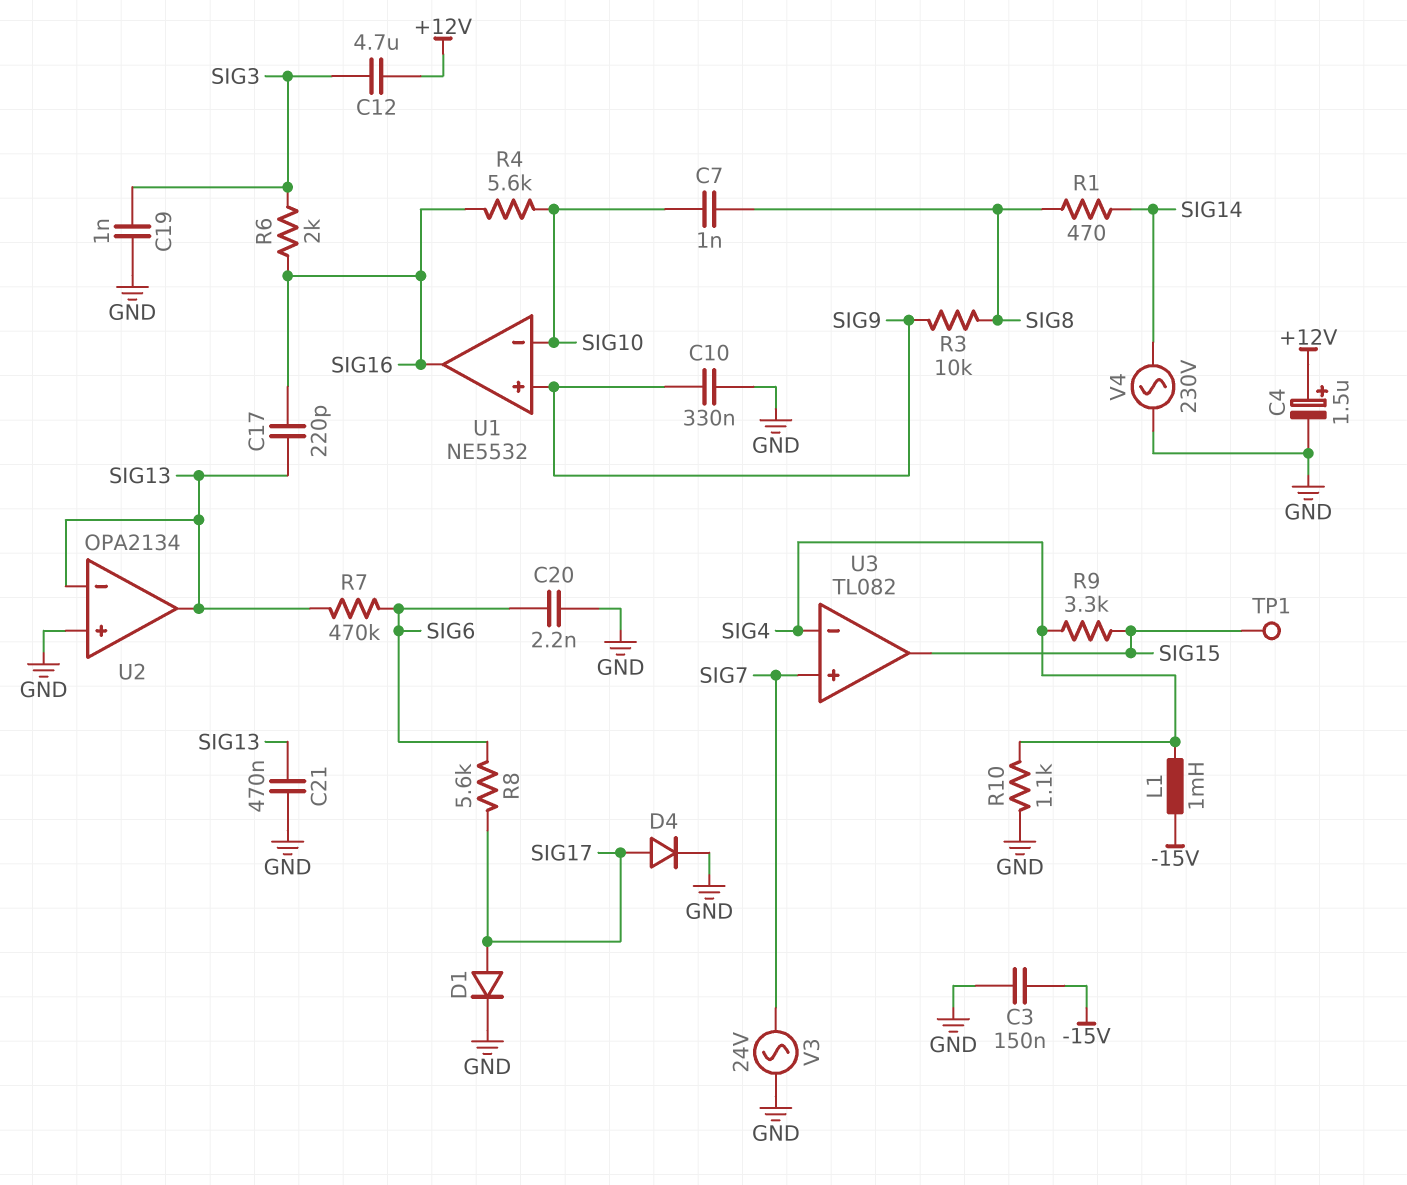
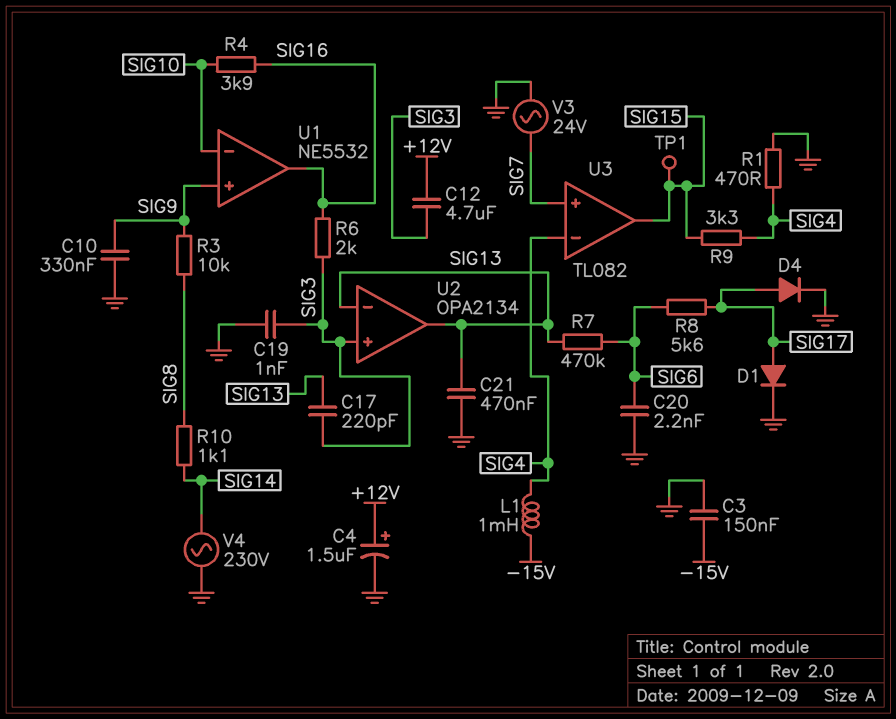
C7: 1nF (SIG8, SIG10) -> none
C17: 220pF (SIG13, SIG16) -> 220pF (SIG3, SIG13)
R1: 470 (SIG8, SIG14) -> 470 (GND, SIG4)
R4: 5.6k (SIG10, SIG16) -> 3.9k (SIG10, SIG16)
R10: 1.1k (GND, SIG4) -> 1.1k (SIG8, SIG14)
U2 pin in+: GND -> SIG3

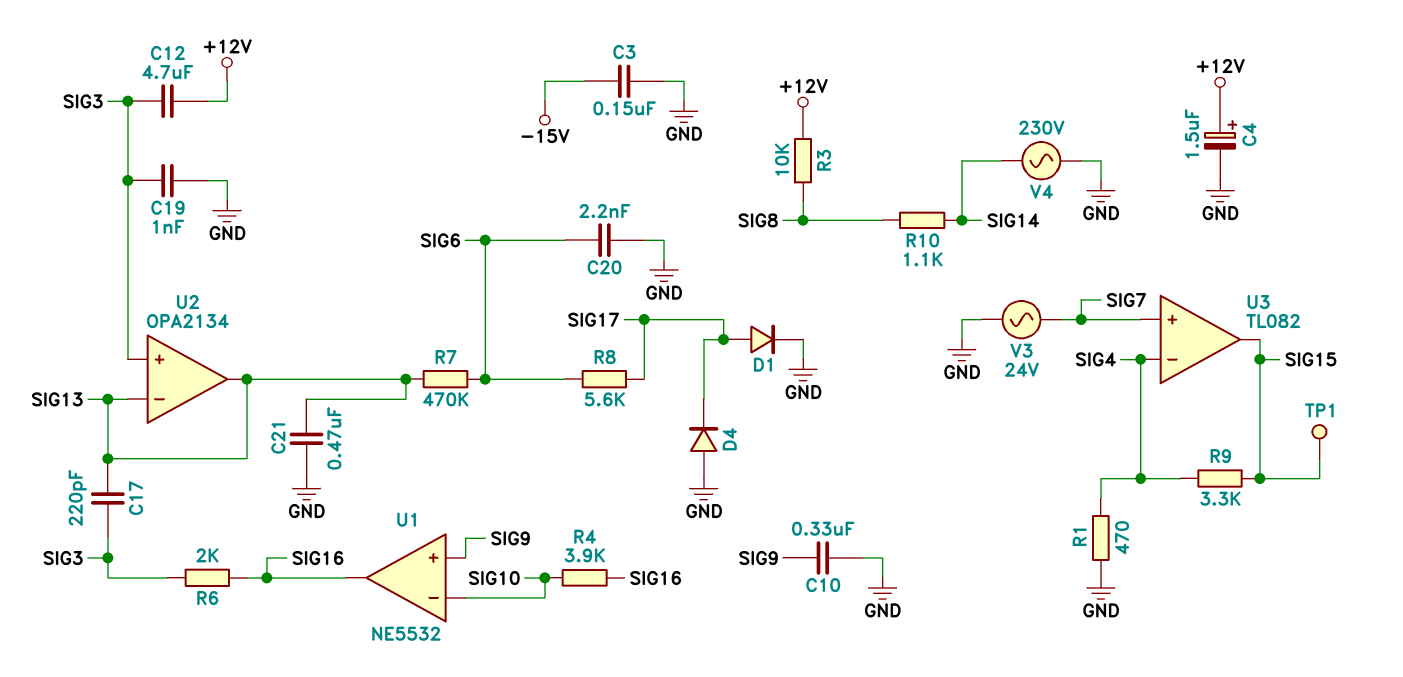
D4: diode (A SIG17, K GND) -> diode (A GND, K SIG17)
L1: 1mH (-15V, SIG4) -> none
R3: 10k (SIG8, SIG9) -> 10k (+12V, SIG8)

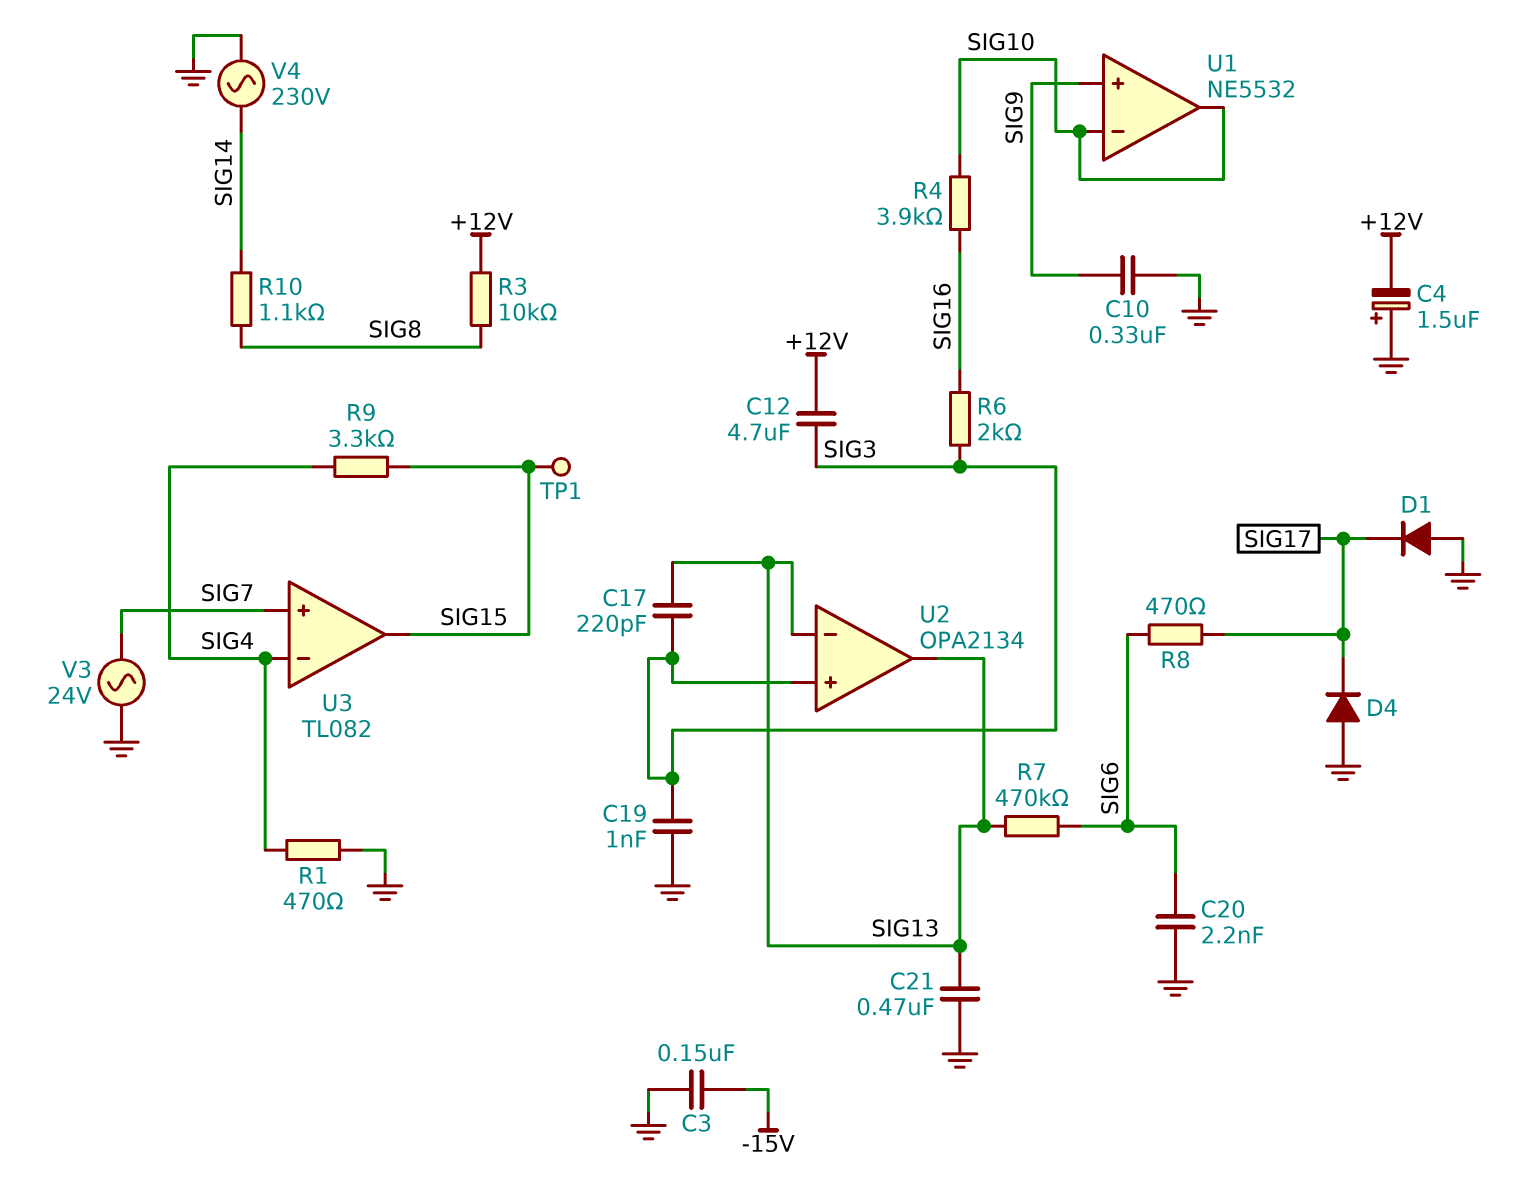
C4: 1.5uF (plus +12V, minus GND) -> 1.5uF (plus GND, minus +12V)
D1: diode (A SIG17, K GND) -> diode (A GND, K SIG17)
R8: 5.6k (SIG6, SIG17) -> 470 (SIG6, SIG17)
U1 pin out: SIG16 -> SIG10

